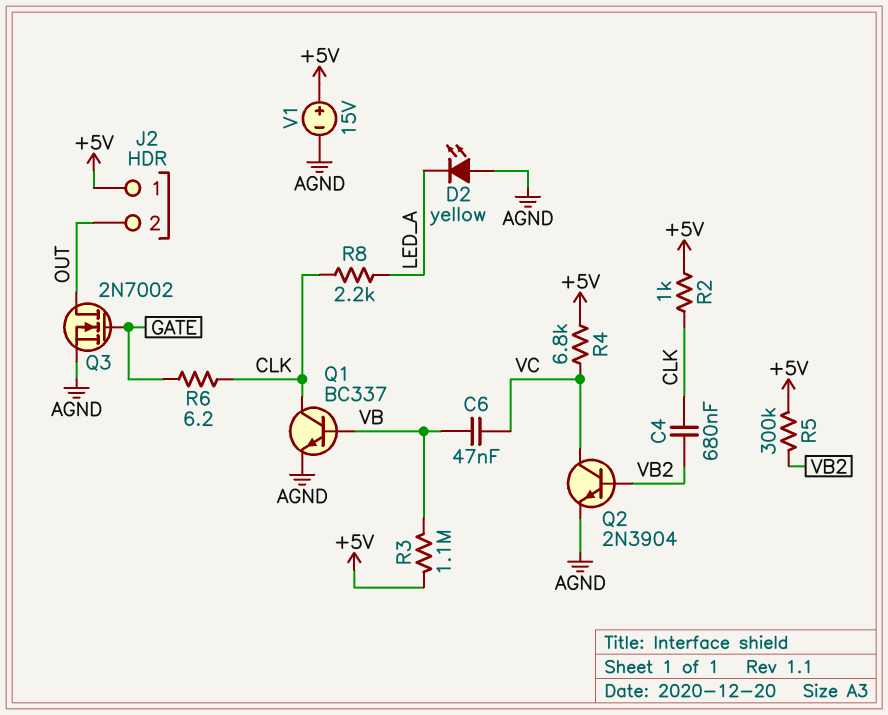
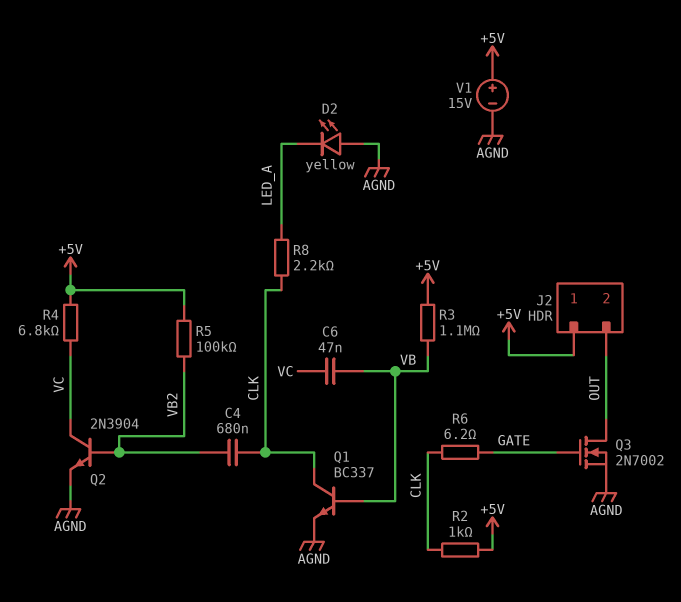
R5: 300k (+5V, VB2) -> 100k (+5V, VB2)

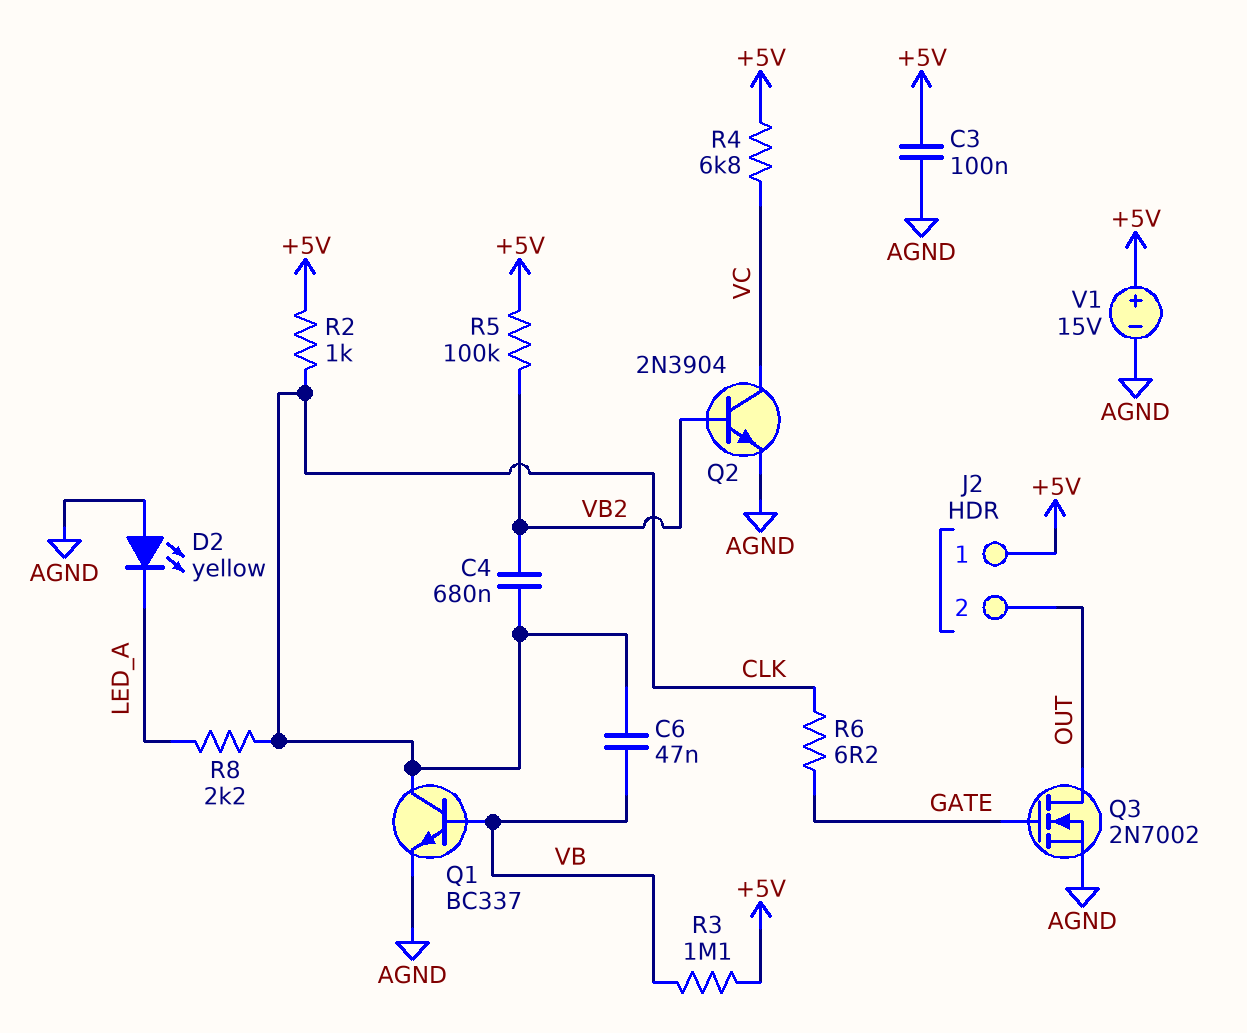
C3: none -> 100nF (+5V, AGND)
C6: 47nF (VB, VC) -> 47nF (CLK, VB)

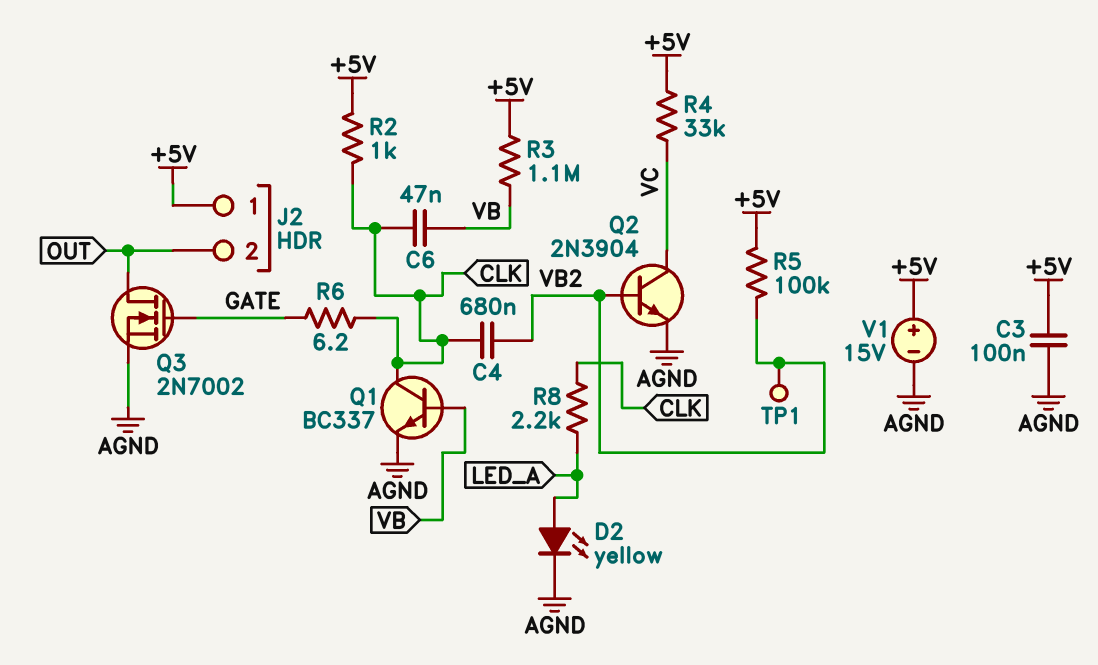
D2: LED yellow (A AGND, K LED_A) -> LED yellow (A LED_A, K AGND)
R4: 6.8k (+5V, VC) -> 33k (+5V, VC)
TP1: none -> test point (VB2)

